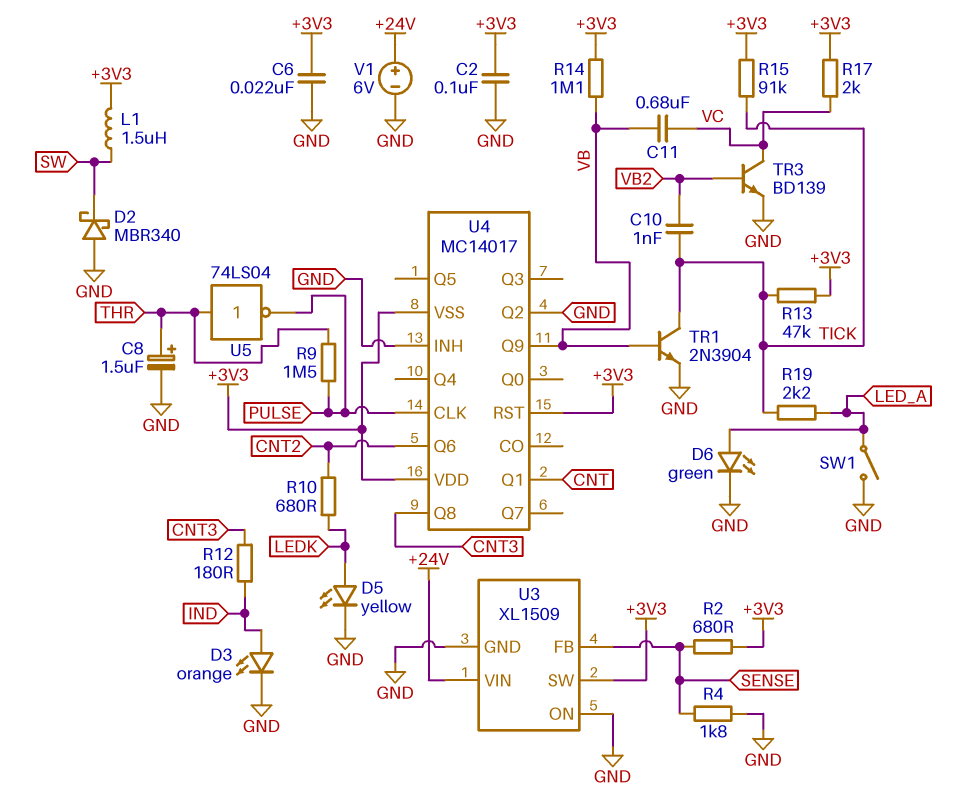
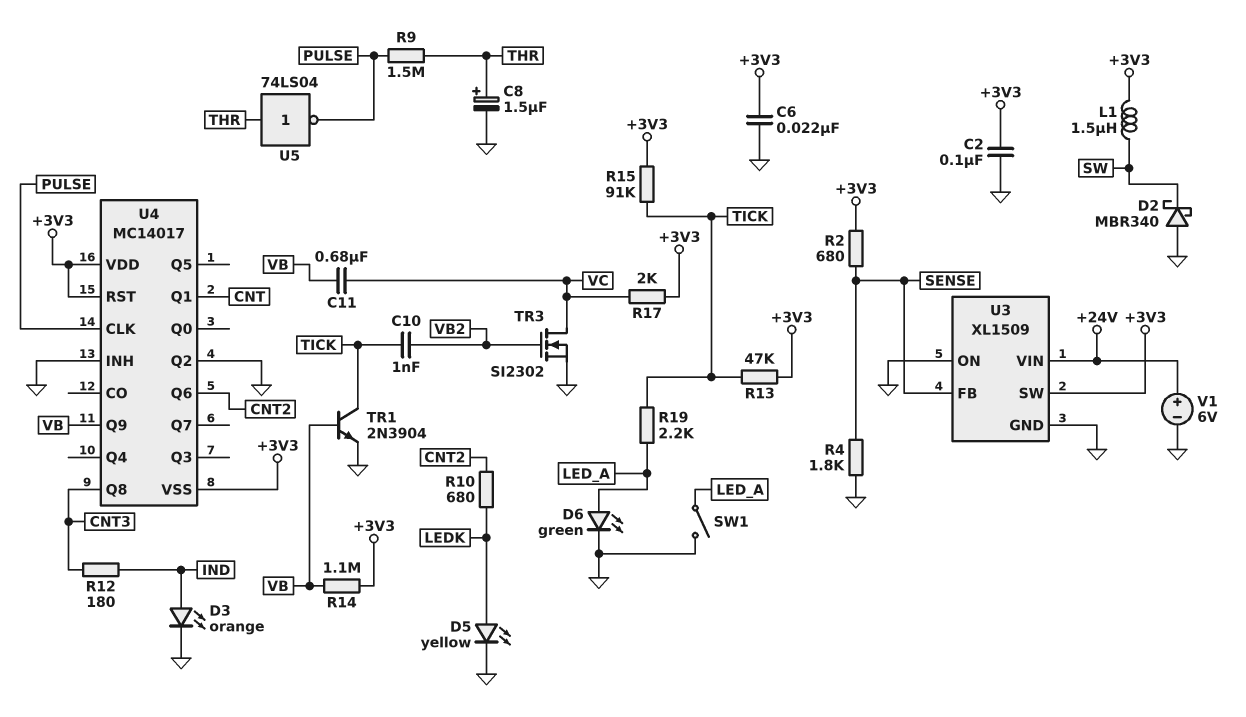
TR3: NPN BD139 (B VB2, C VC, E GND) -> NMOS SI2302 (G VB2, D VC, S GND)

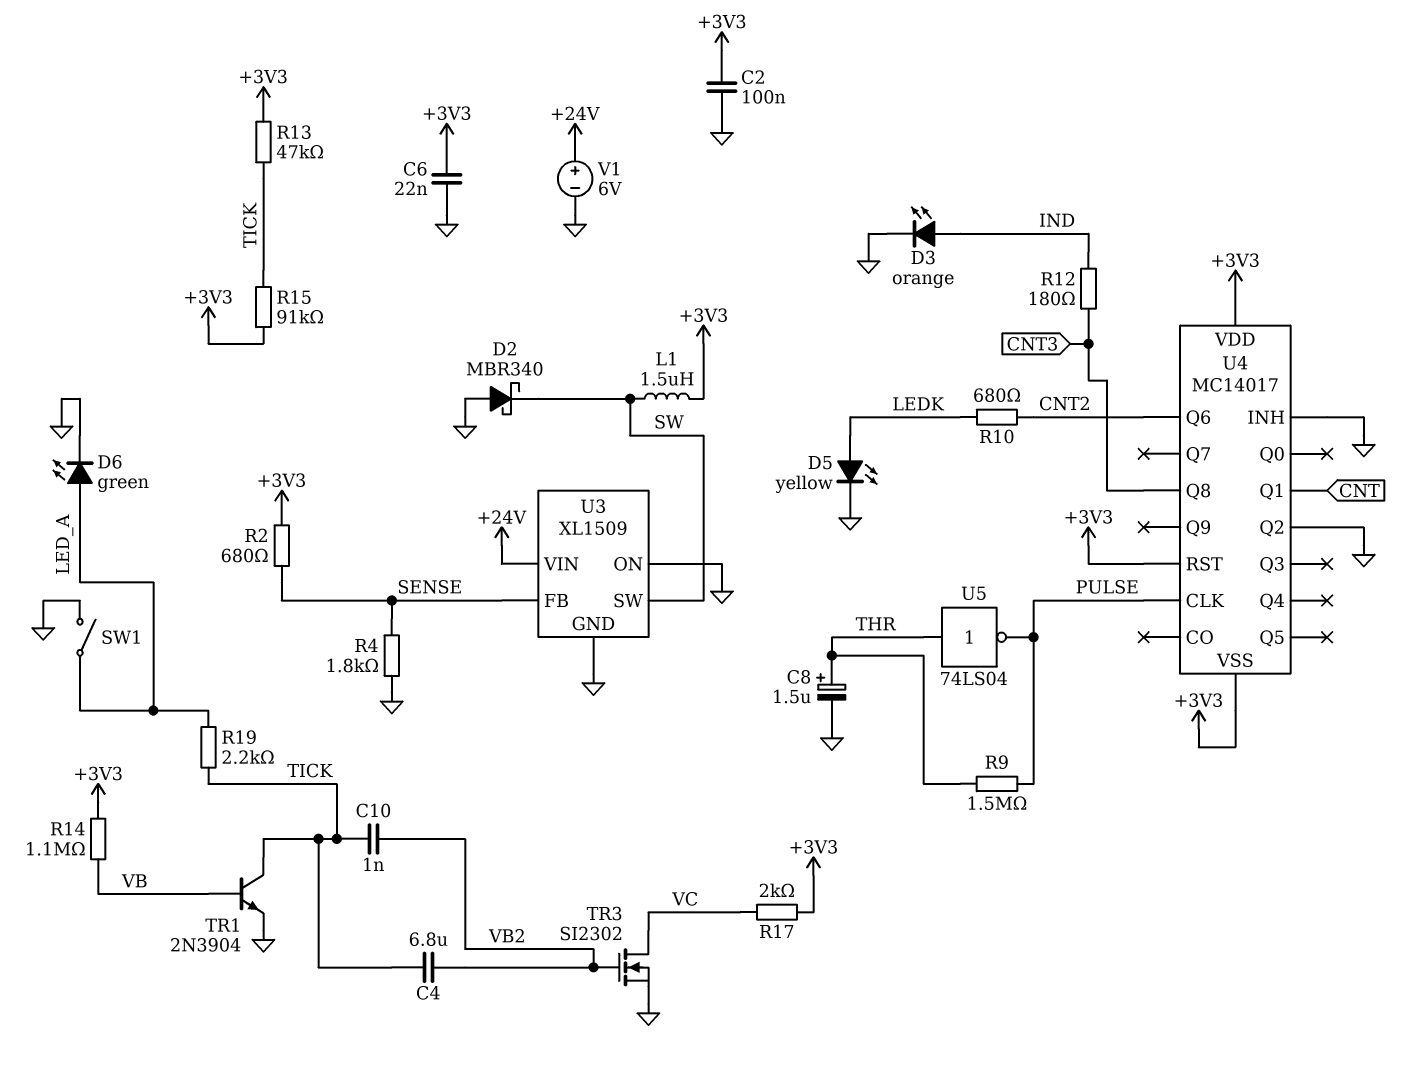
C4: none -> 6.8uF (TICK, VB2)
C11: 680nF (VB, VC) -> none
U3 pin SW: +3V3 -> SW
U4 pin Q9: VB -> none

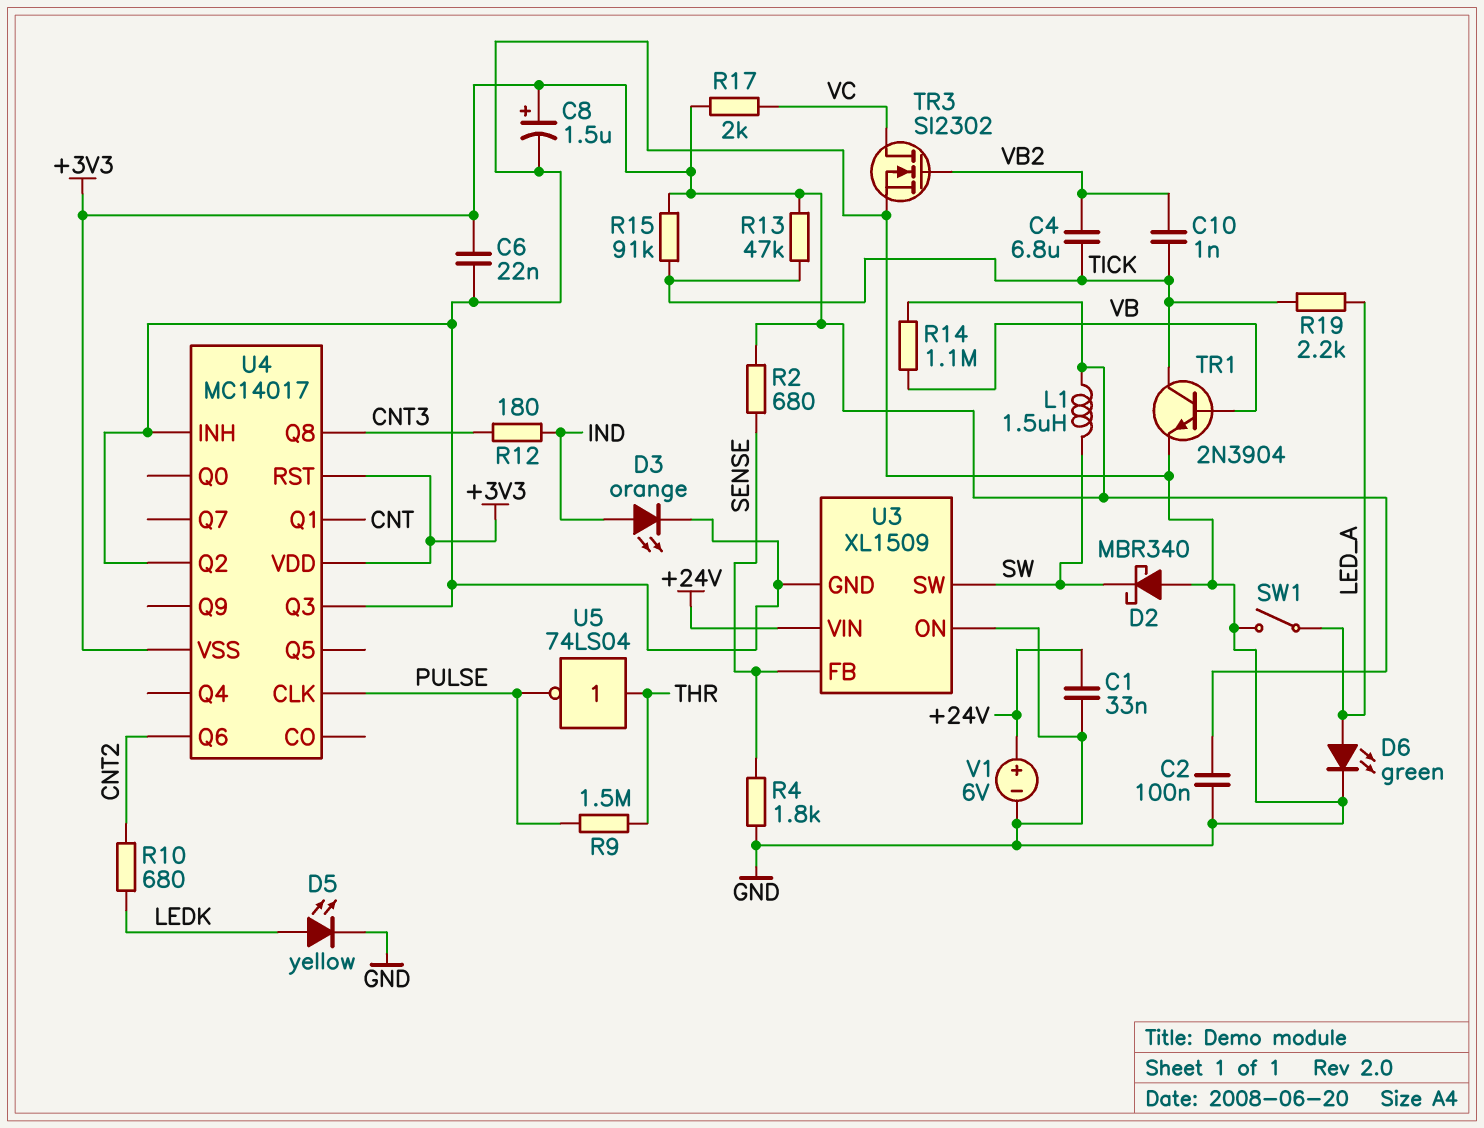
C1: none -> 33nF (+24V, GND)
C8: 1.5uF (plus THR, minus GND) -> 1.5uF (plus +3V3, minus GND)
U4 pin Q3: none -> GND

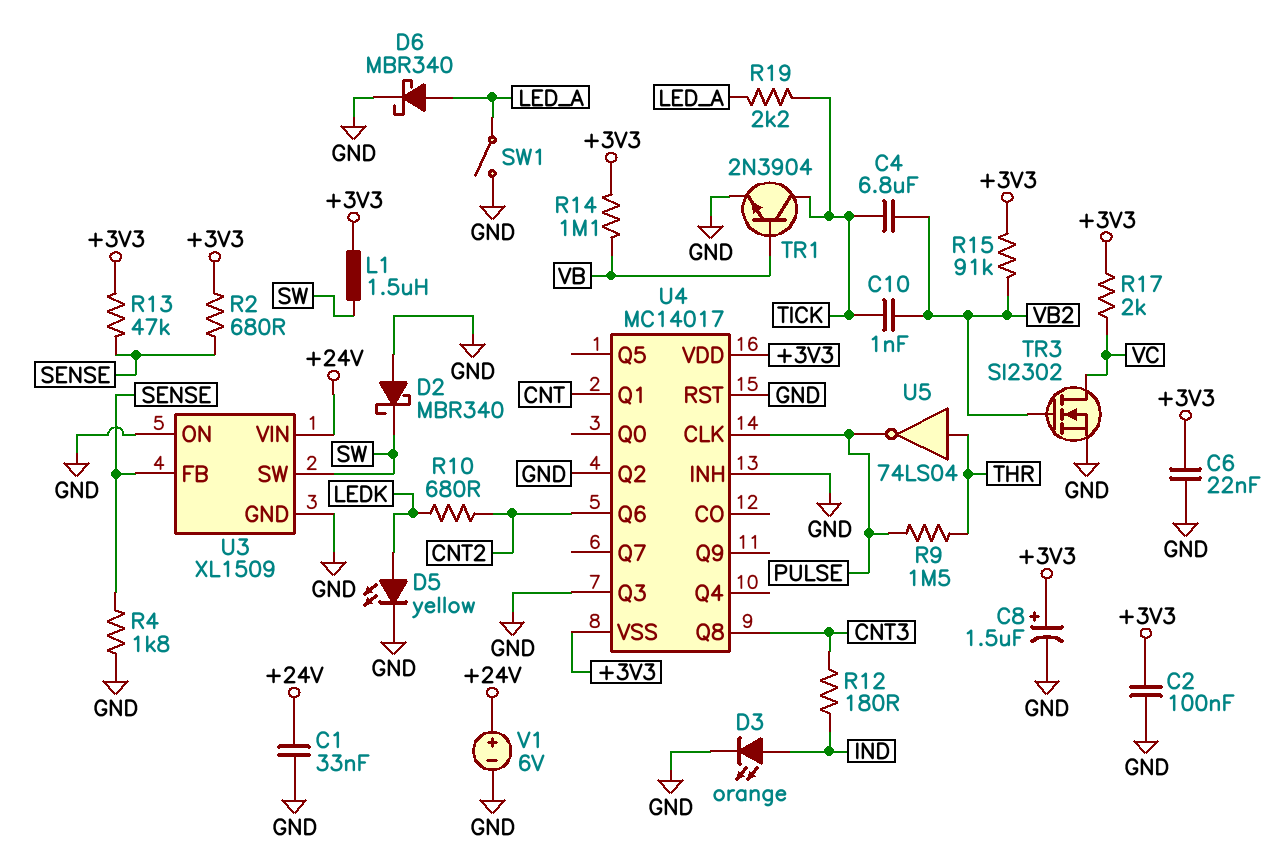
D6: LED green (A LED_A, K GND) -> schottky MBR340 (A LED_A, K GND)
R13: 47k (+3V3, TICK) -> 47k (+3V3, SENSE)
R15: 91k (+3V3, TICK) -> 91k (+3V3, VB2)
U4 pin RST: +3V3 -> GND

